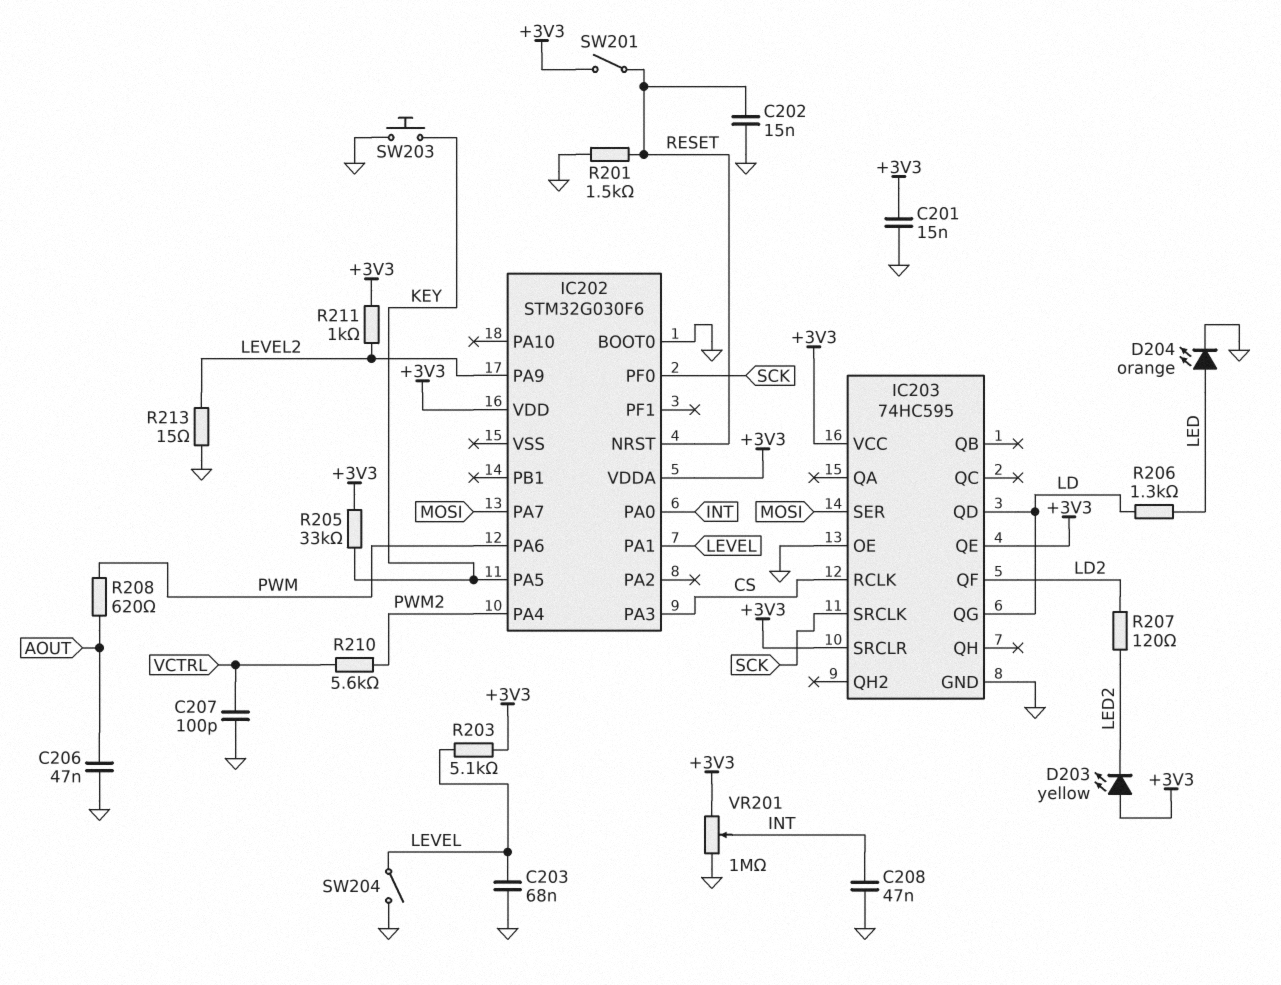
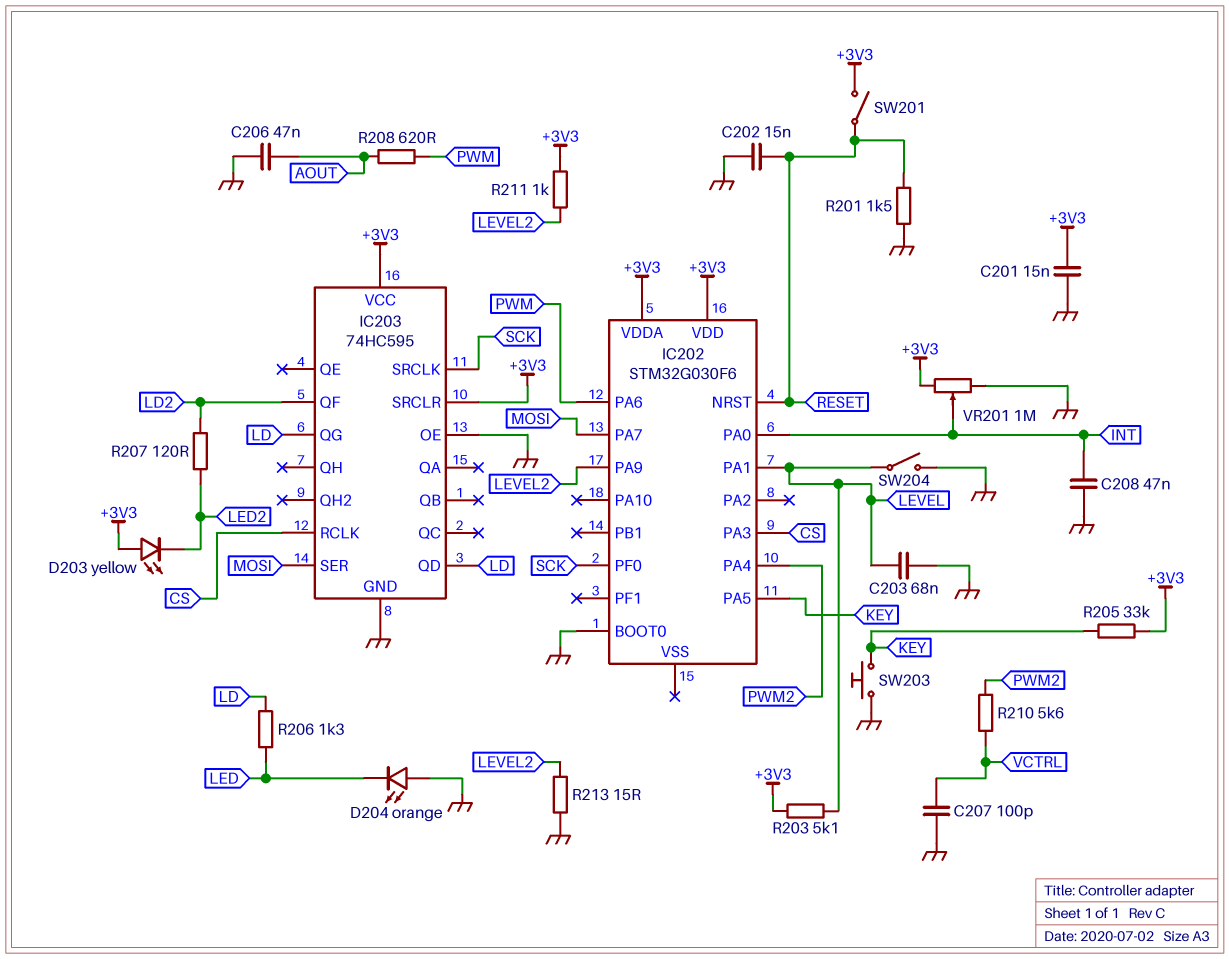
D204: LED orange (A LED, K GND) -> LED orange (A GND, K LED)
IC203 pin QE: +3V3 -> none

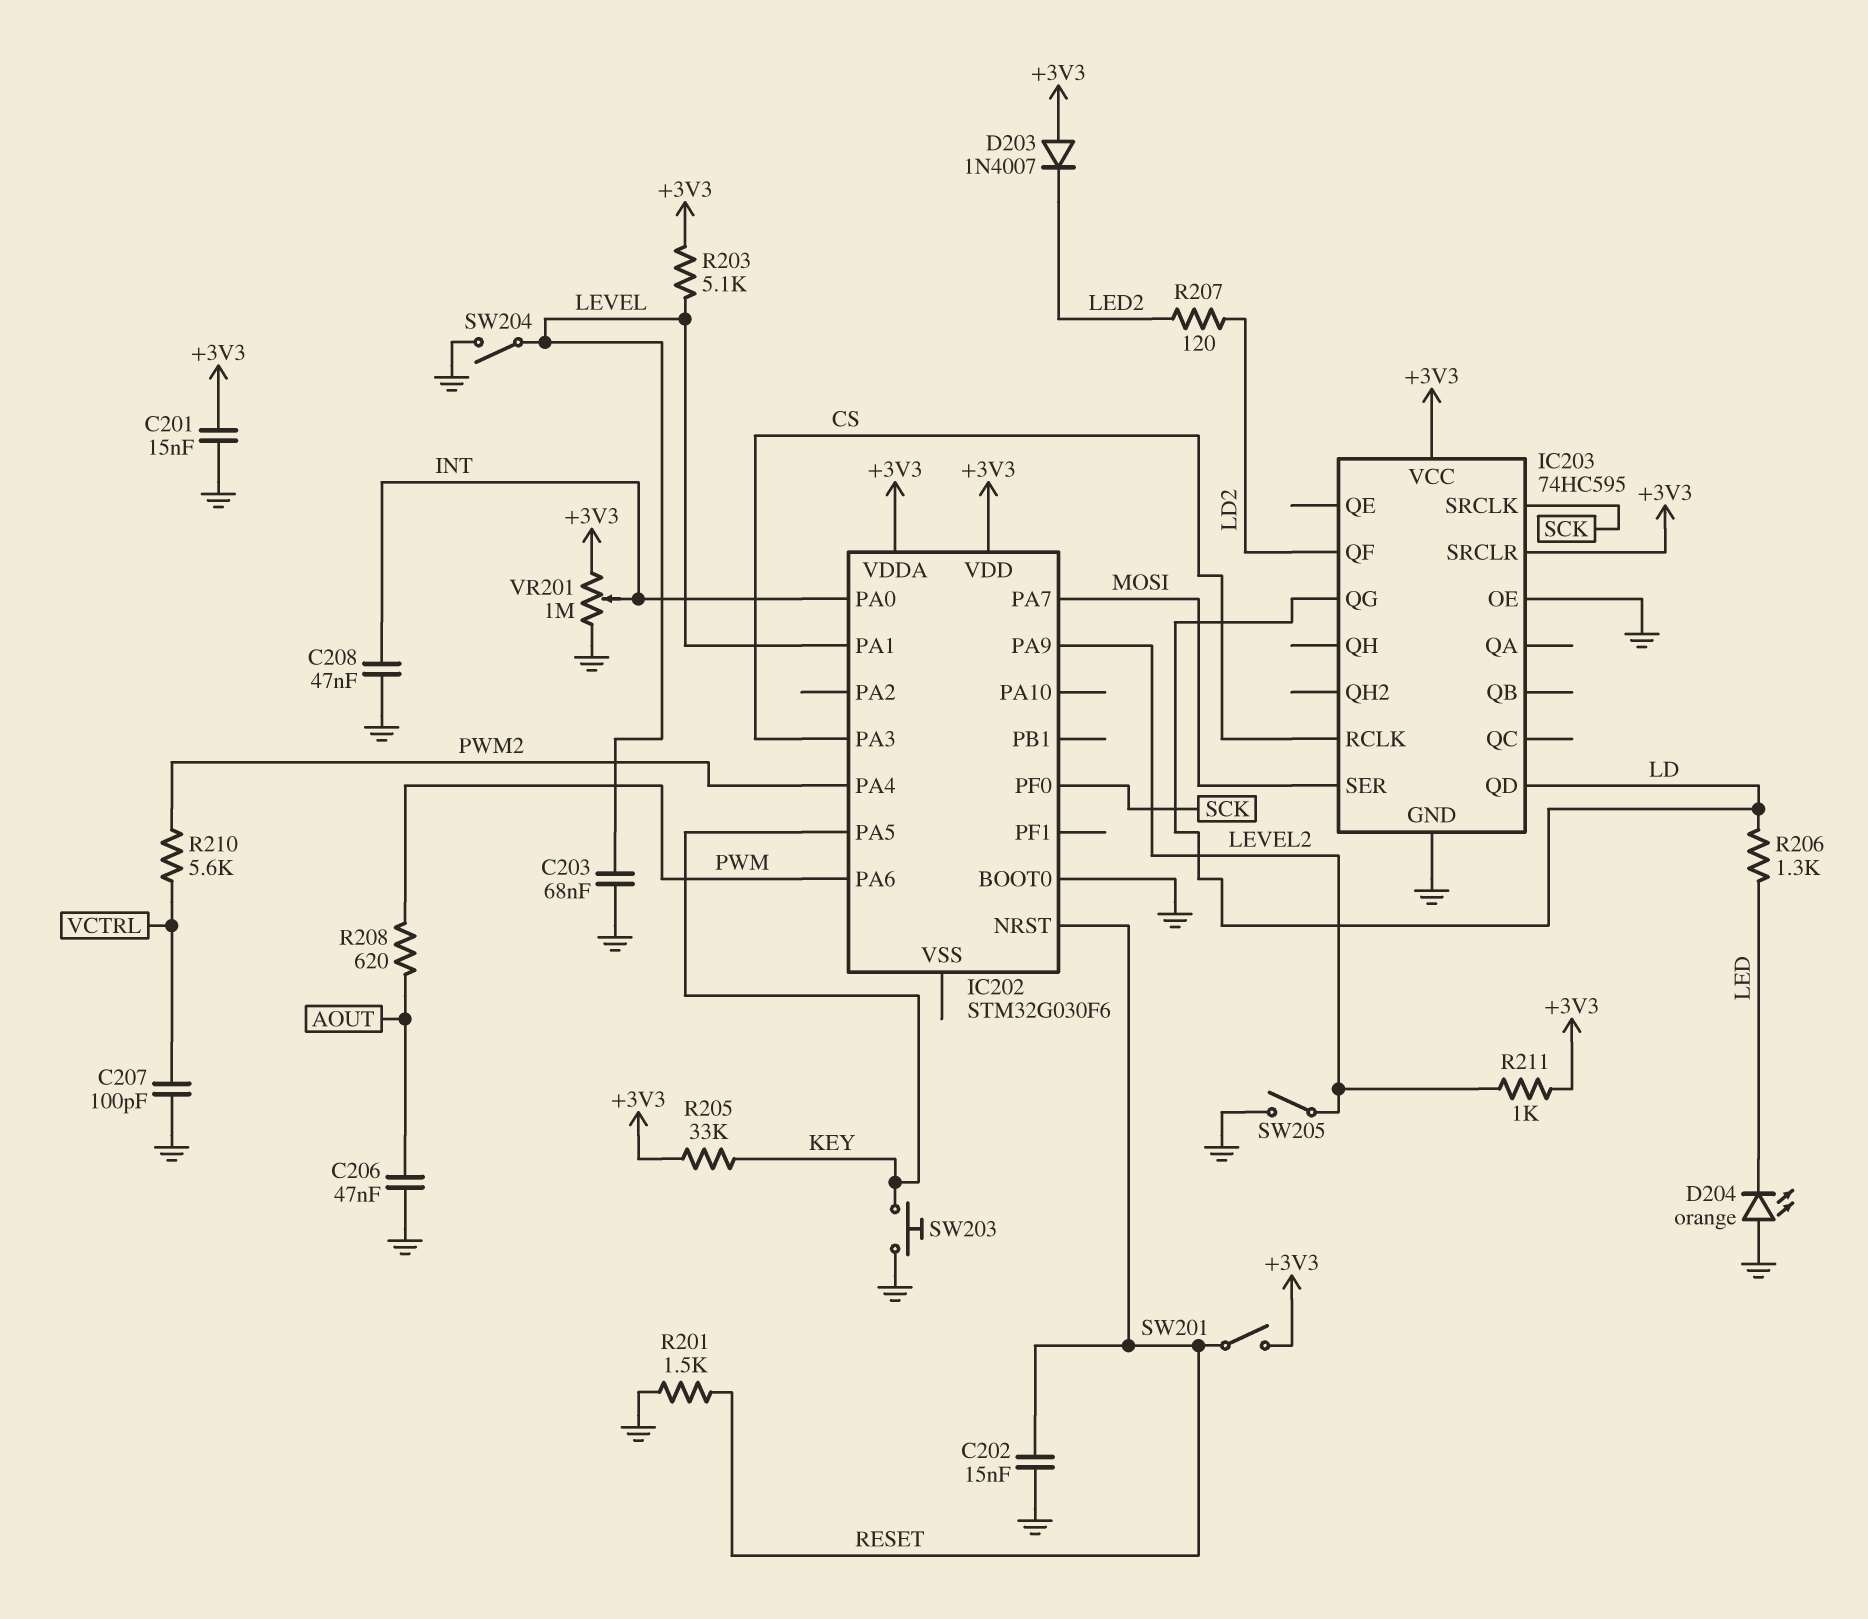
D203: LED yellow (A +3V3, K LED2) -> diode 1N4007 (A +3V3, K LED2)
R213: 15 (GND, LEVEL2) -> none
SW205: none -> switch (GND, LEVEL2)

